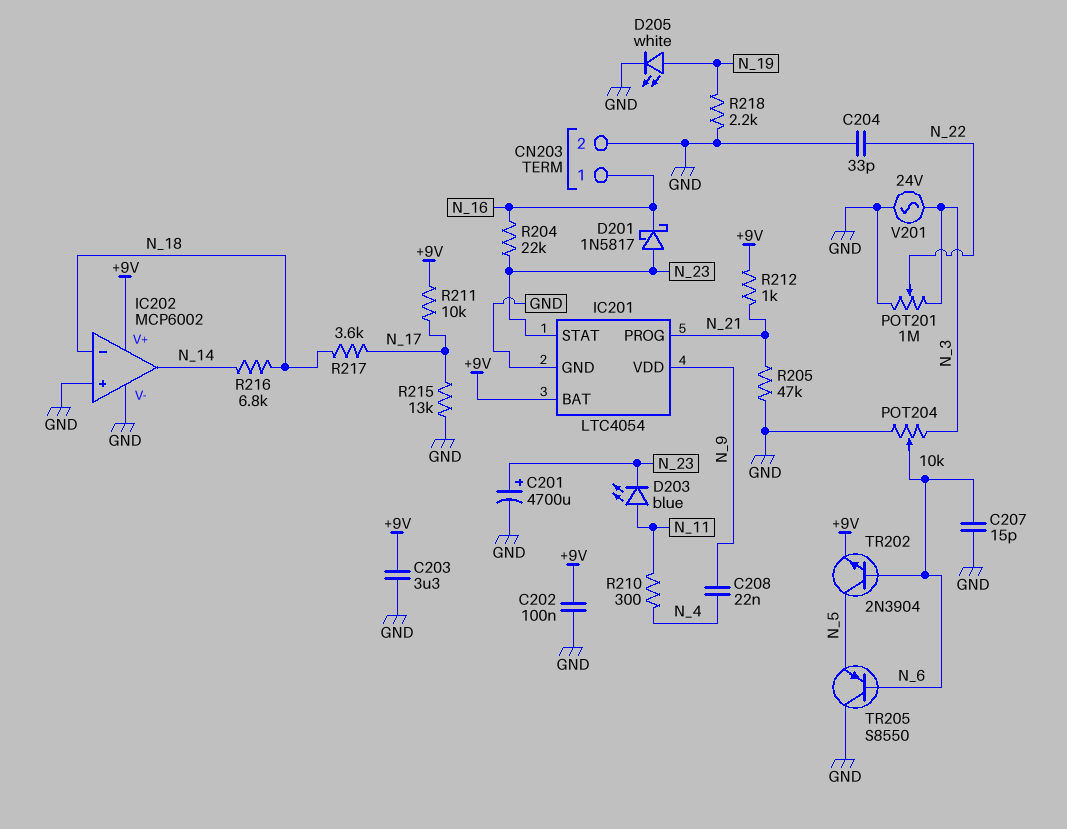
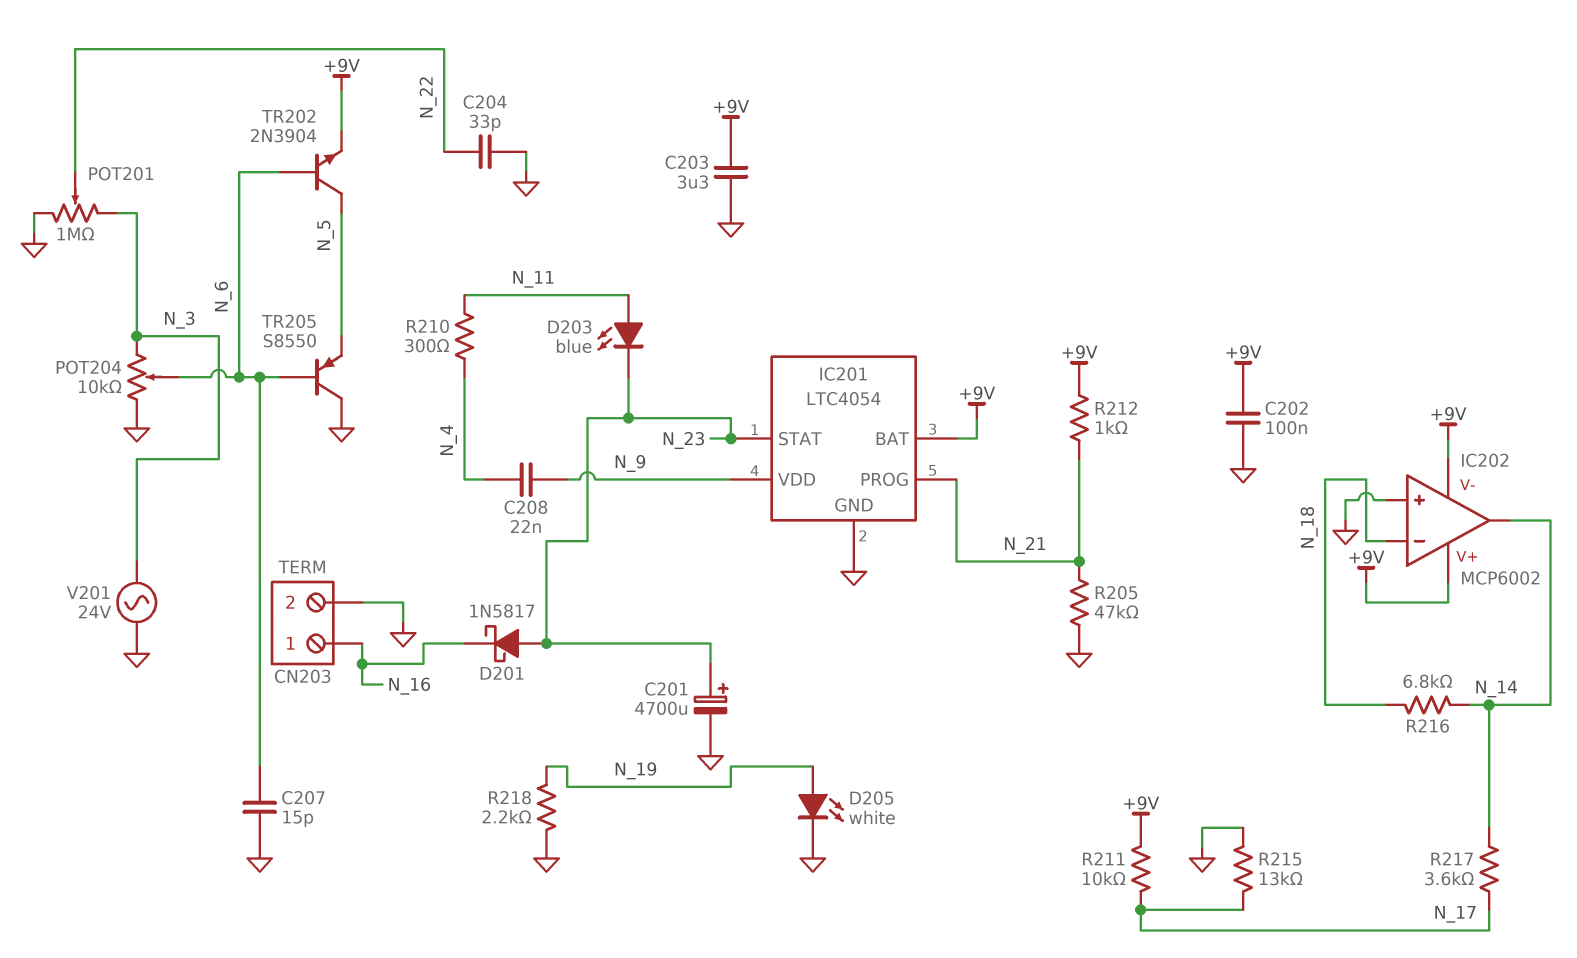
IC202 pin V-: GND -> +9V
R204: 22k (N_16, N_23) -> none
R217: 3.6k (N_17, N_18) -> 3.6k (N_14, N_17)

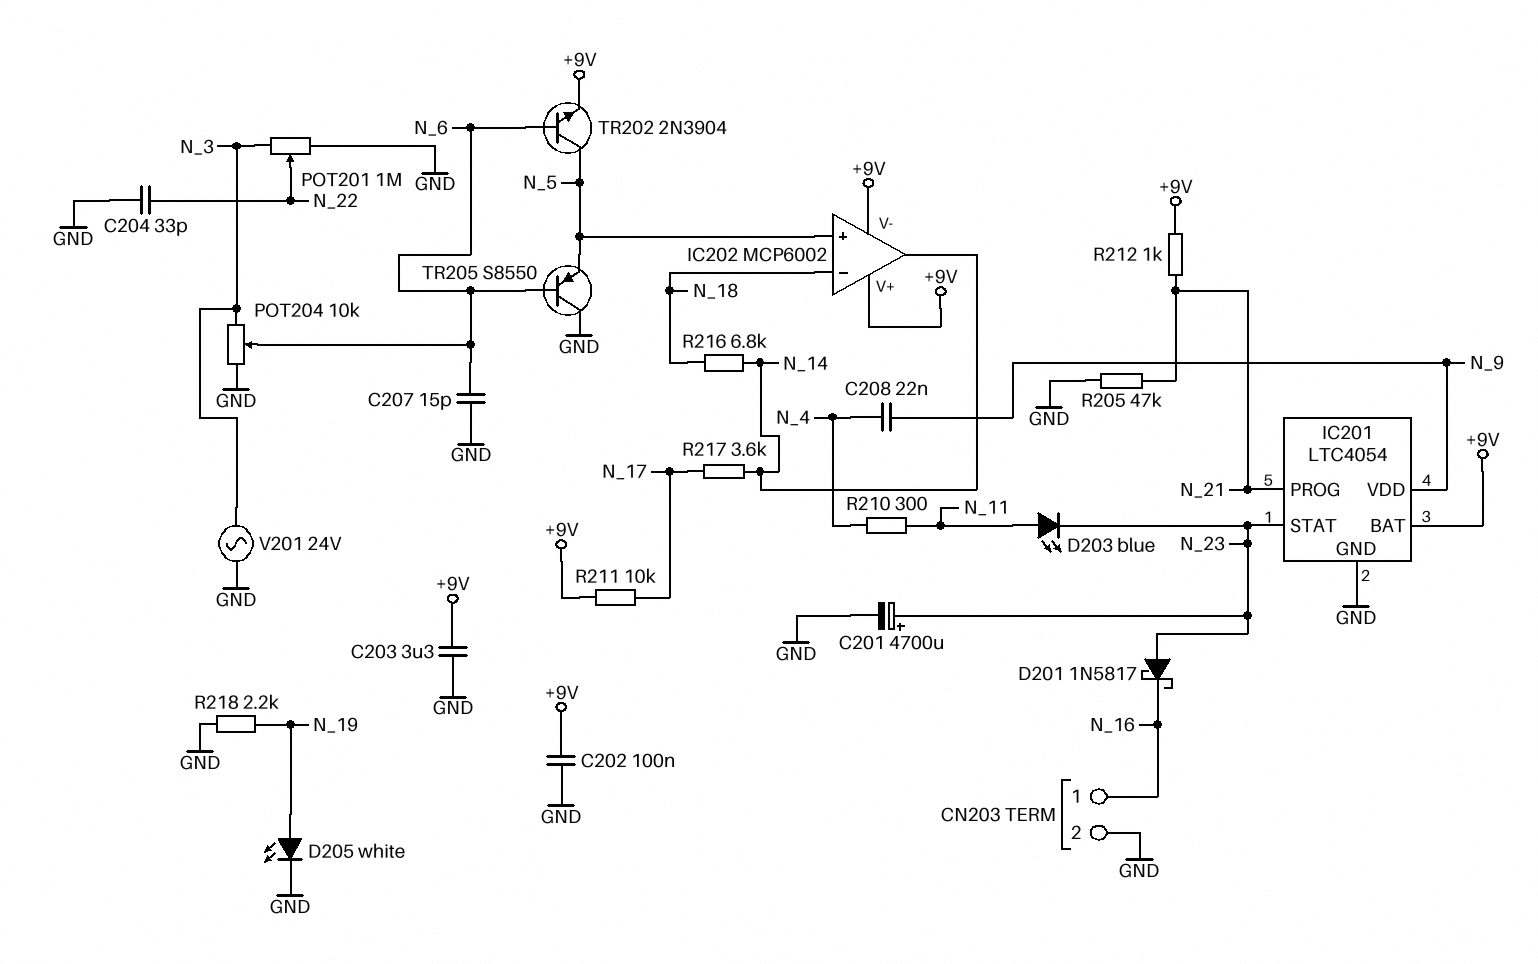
IC202 pin in+: GND -> N_5
R215: 13k (GND, N_17) -> none

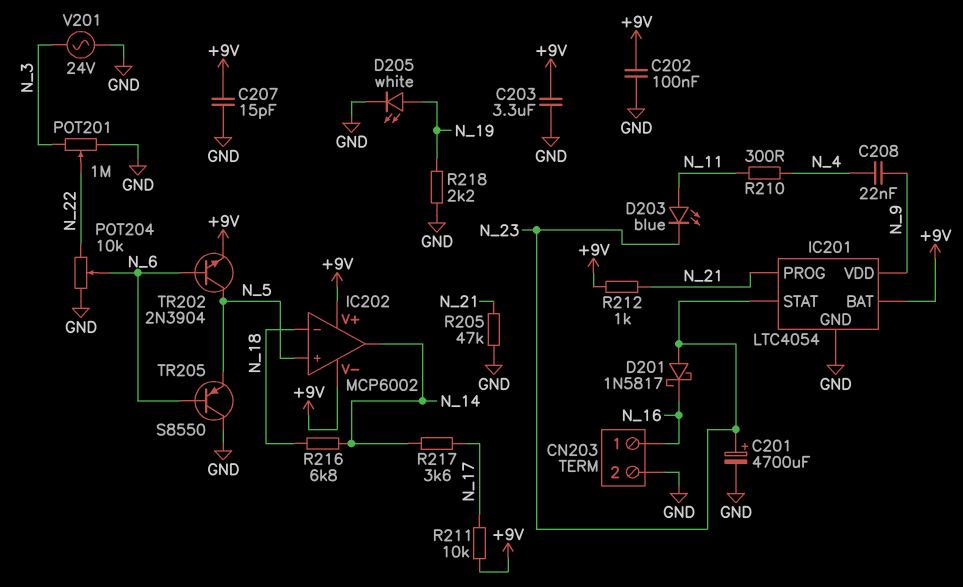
C204: 33pF (GND, N_22) -> none
C207: 15pF (GND, N_6) -> 15pF (+9V, GND)
POT204: 10k (GND, N_3, wiper N_6) -> 10k (GND, N_22, wiper N_6)

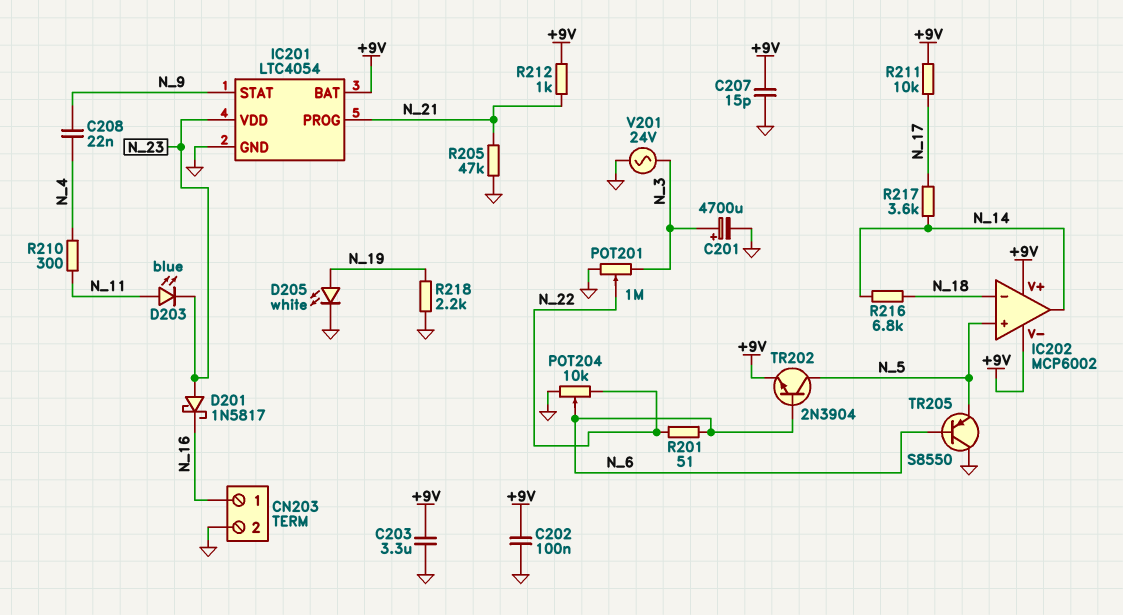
C201: 4700uF (plus N_23, minus GND) -> 4700uF (plus N_3, minus GND)
IC201 pin STAT: N_23 -> N_9
IC201 pin VDD: N_9 -> N_23
R201: none -> 51 (N_6, N_22)

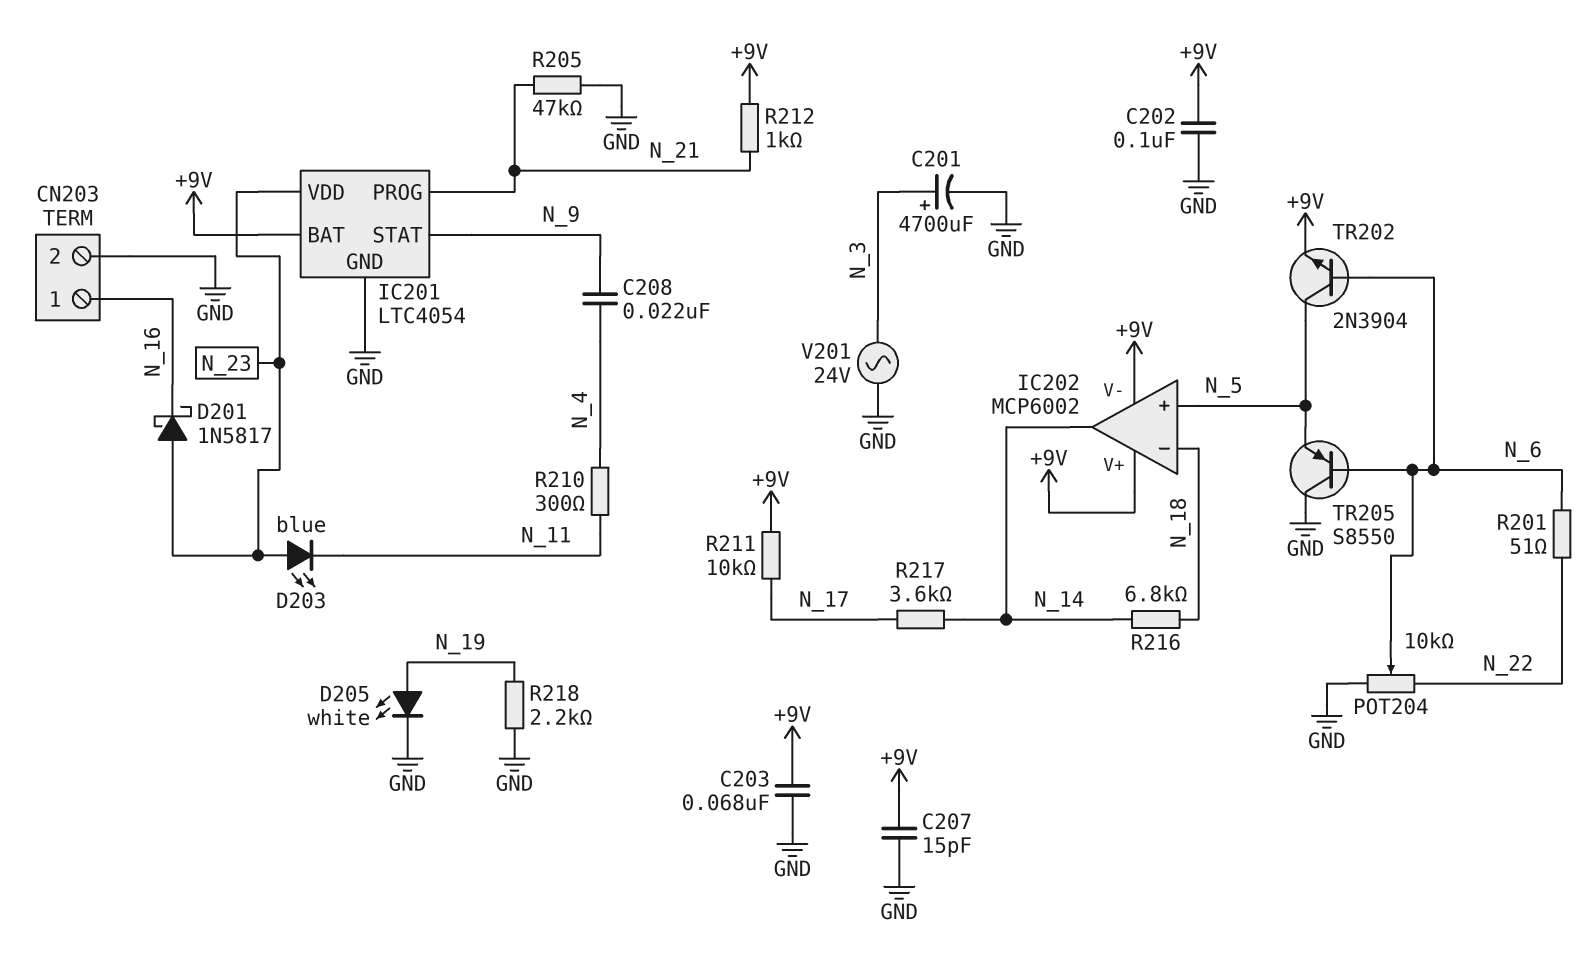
C203: 3.3uF (+9V, GND) -> 68nF (+9V, GND)
D203: LED blue (A N_11, K N_23) -> LED blue (A N_23, K N_11)
POT201: 1M (GND, N_3, wiper N_22) -> none

